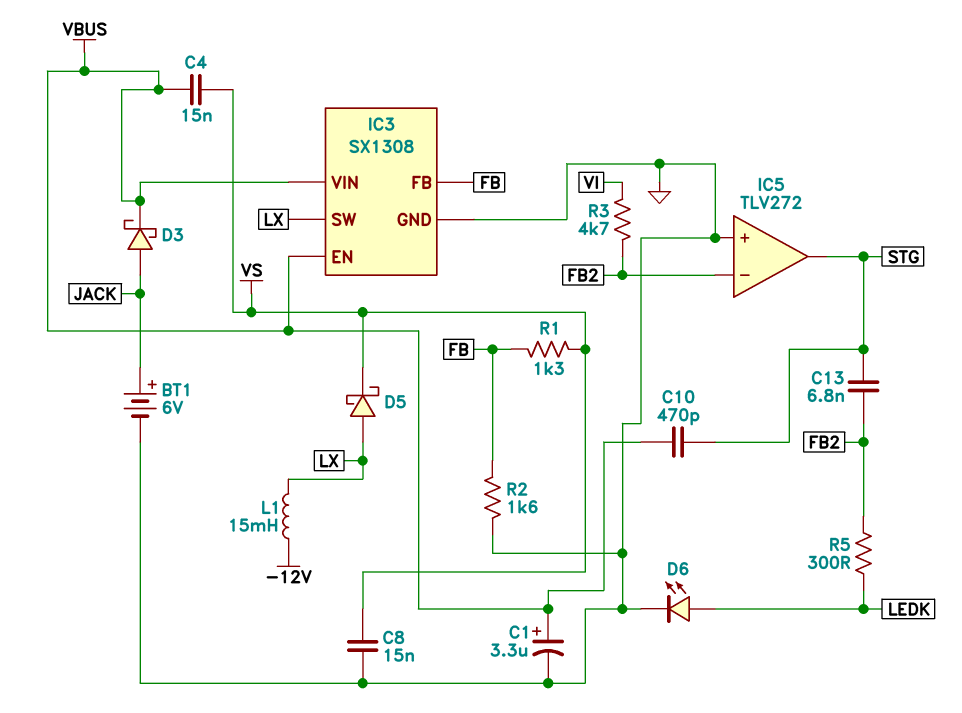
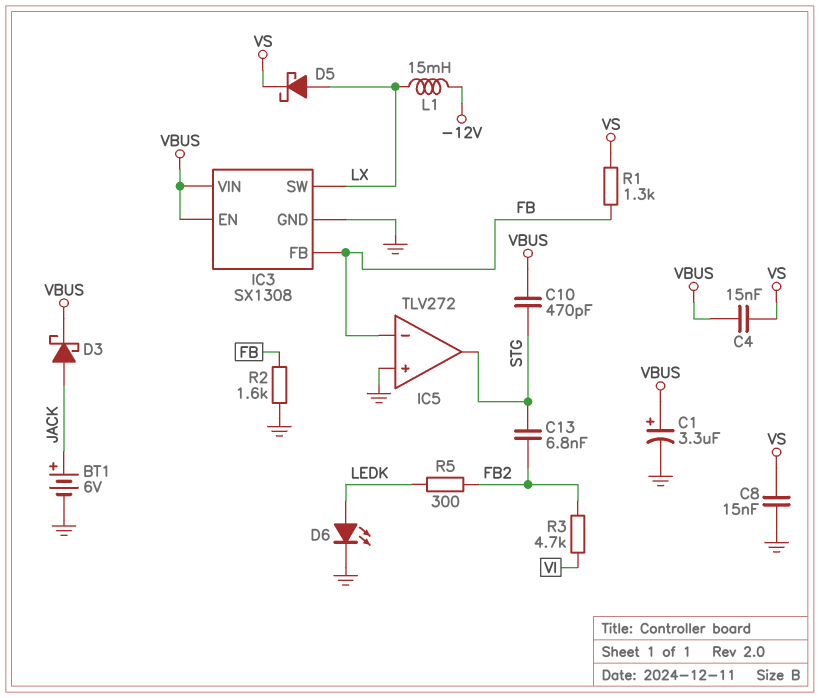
IC5 pin in-: FB2 -> FB

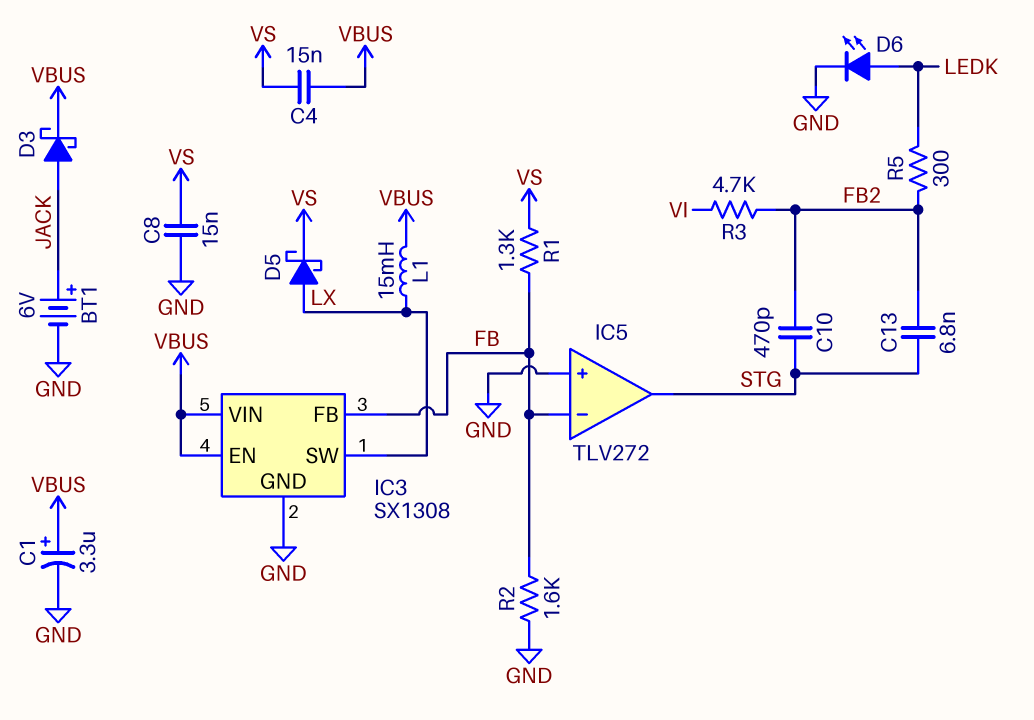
C10: 470pF (STG, VBUS) -> 470pF (FB2, STG)
L1: 15mH (-12V, LX) -> 15mH (LX, VBUS)

